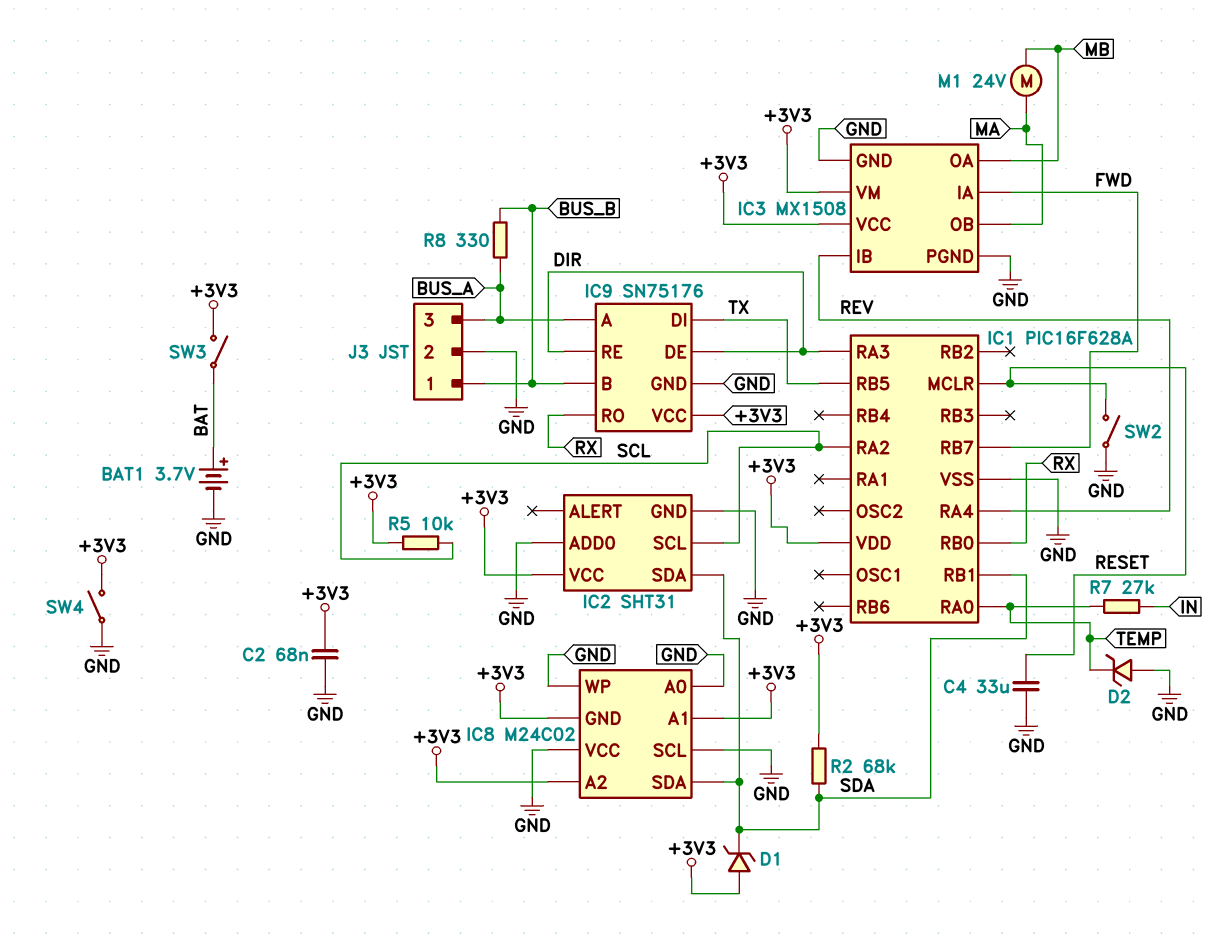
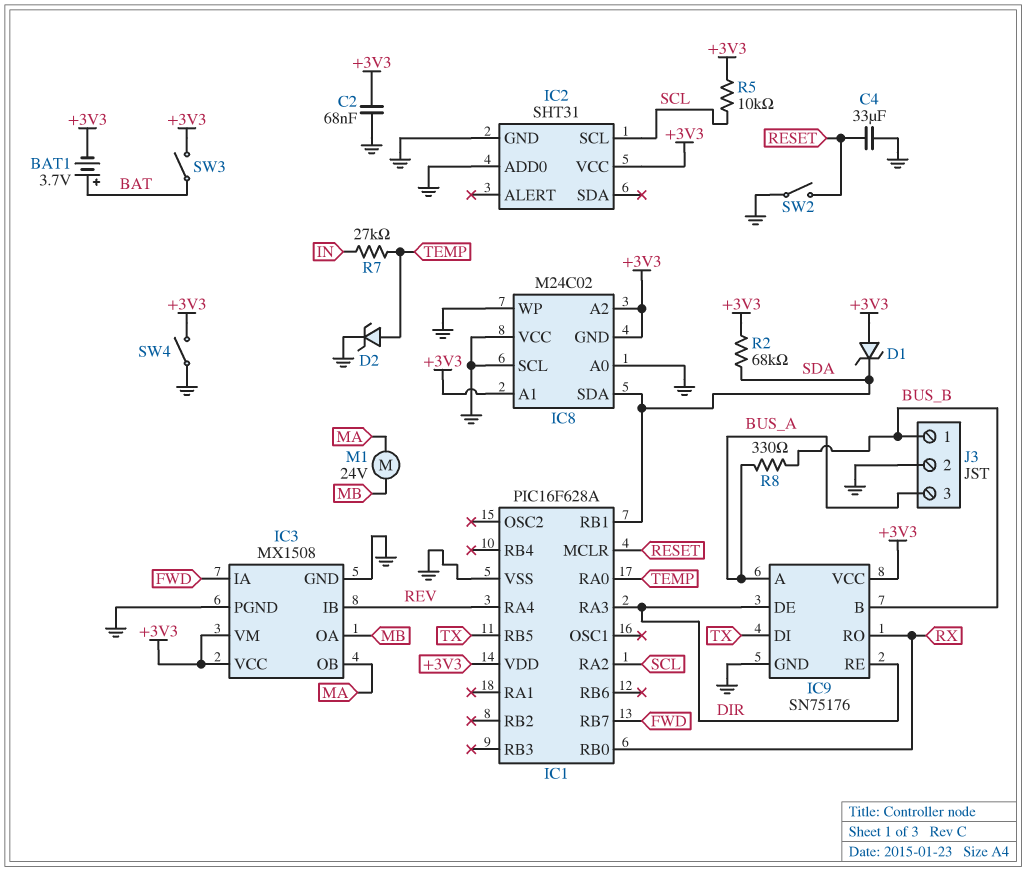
BAT1: 3.7V (plus BAT, minus GND) -> 3.7V (plus BAT, minus +3V3)
D2: zener (A GND, K TEMP) -> zener (A TEMP, K GND)
IC2 pin SDA: SDA -> none

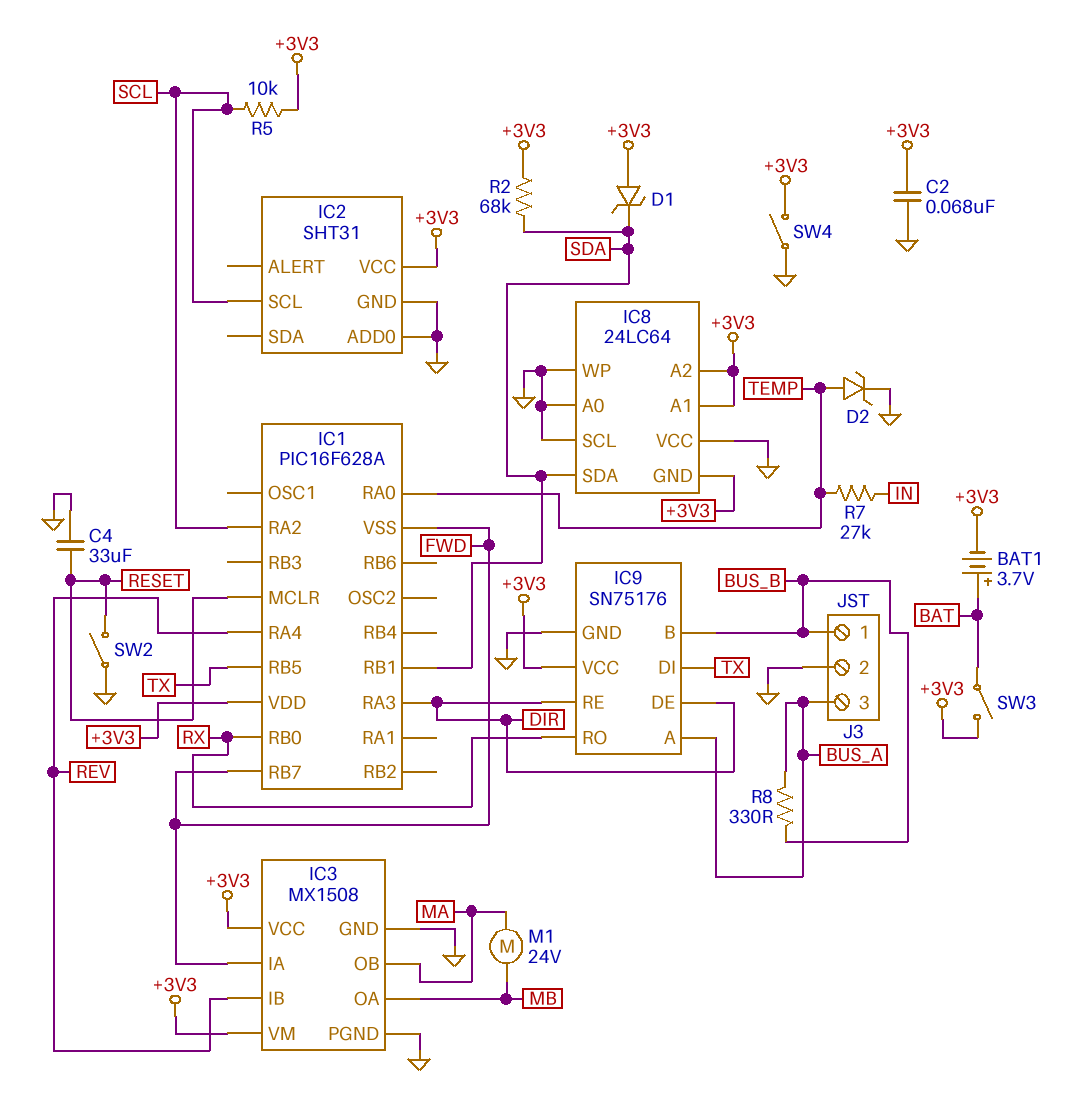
IC1 pin VSS: GND -> FWD
IC8: M24C02 -> 24LC64

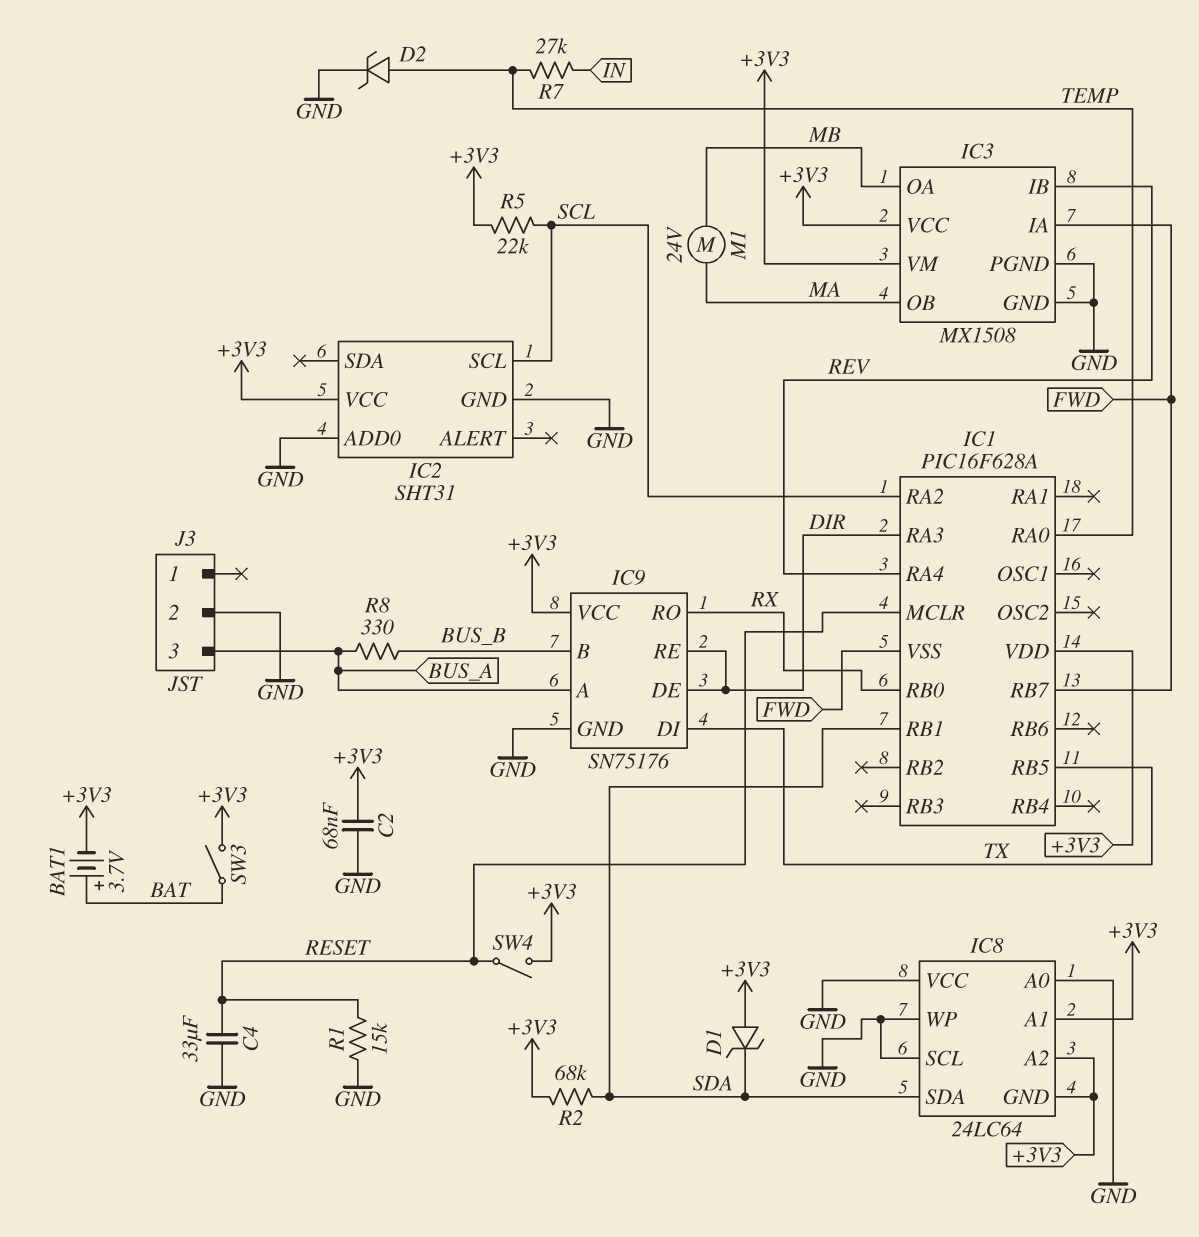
J3 pin 1: BUS_B -> none
R1: none -> 15k (GND, RESET)
R5: 10k (+3V3, SCL) -> 22k (+3V3, SCL)
SW2: switch (GND, RESET) -> none
SW4: switch (+3V3, GND) -> switch (+3V3, RESET)

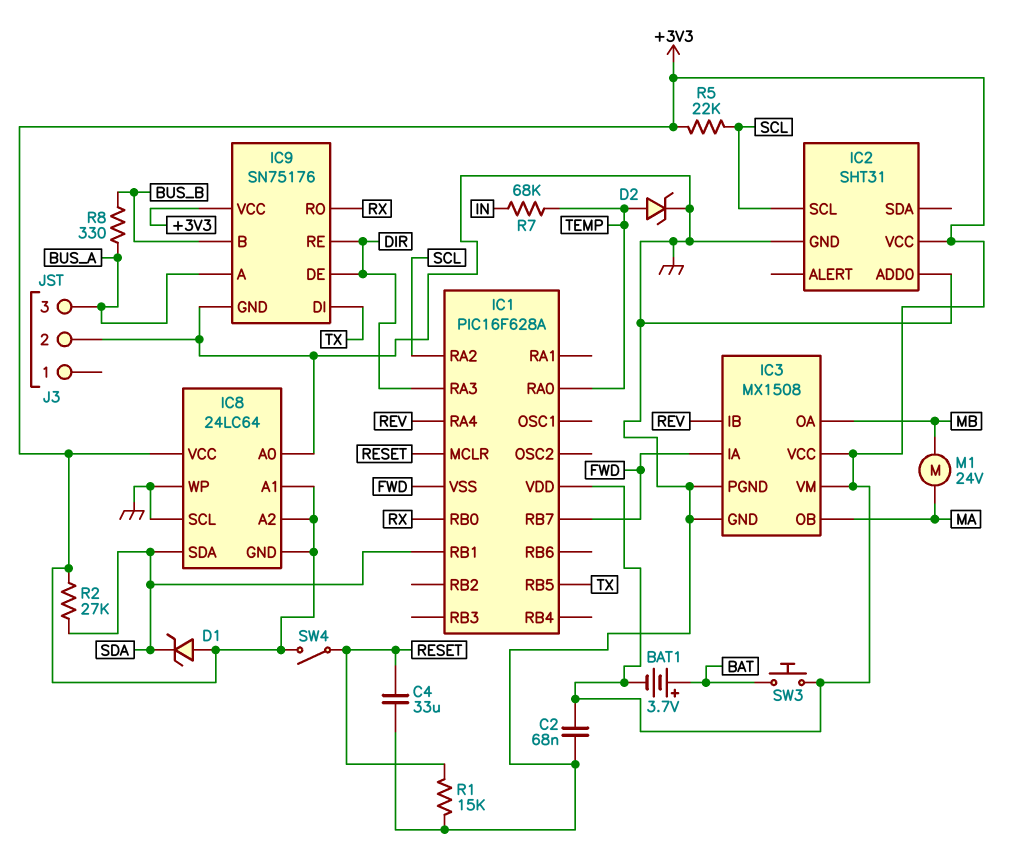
IC8 pin VCC: GND -> +3V3
R2: 68k (+3V3, SDA) -> 27k (+3V3, SDA)
R7: 27k (IN, TEMP) -> 68k (IN, TEMP)
SW3: switch (+3V3, BAT) -> button (+3V3, BAT)

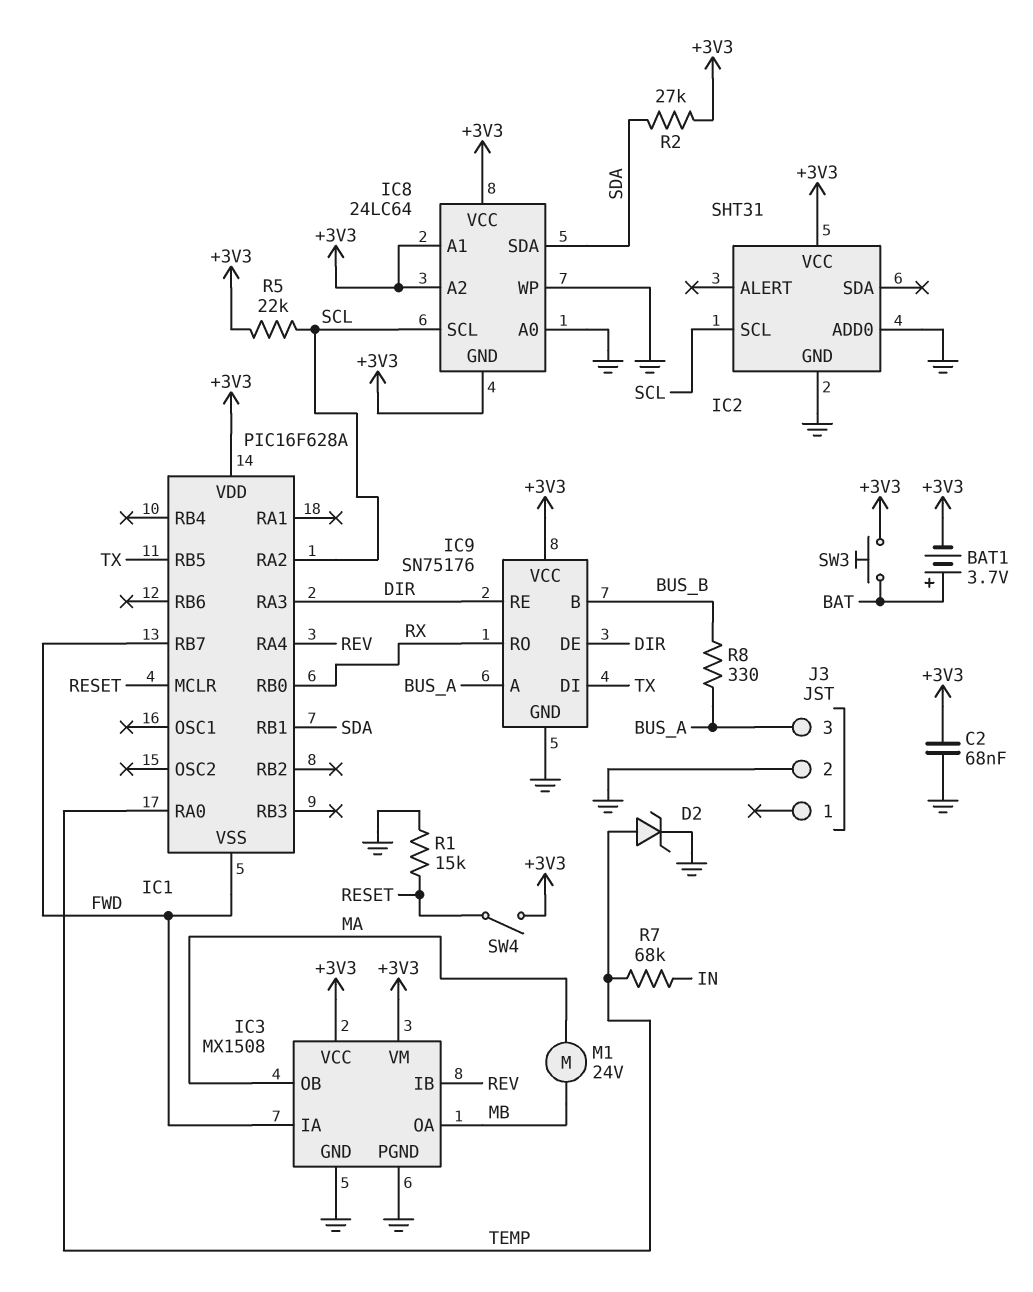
C4: 33uF (GND, RESET) -> none
D1: zener (A +3V3, K SDA) -> none
IC8 pin SCL: GND -> SCL

